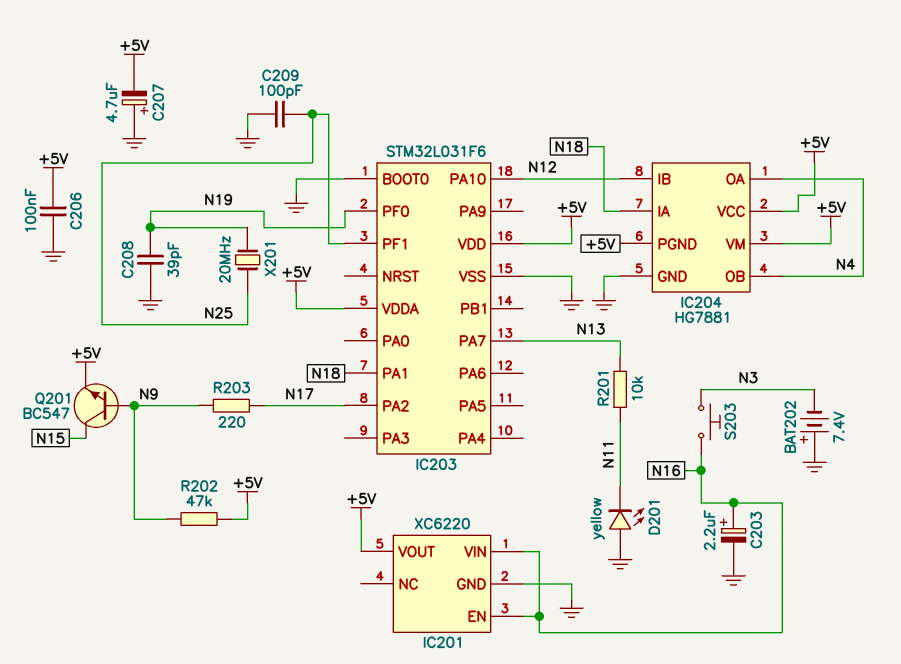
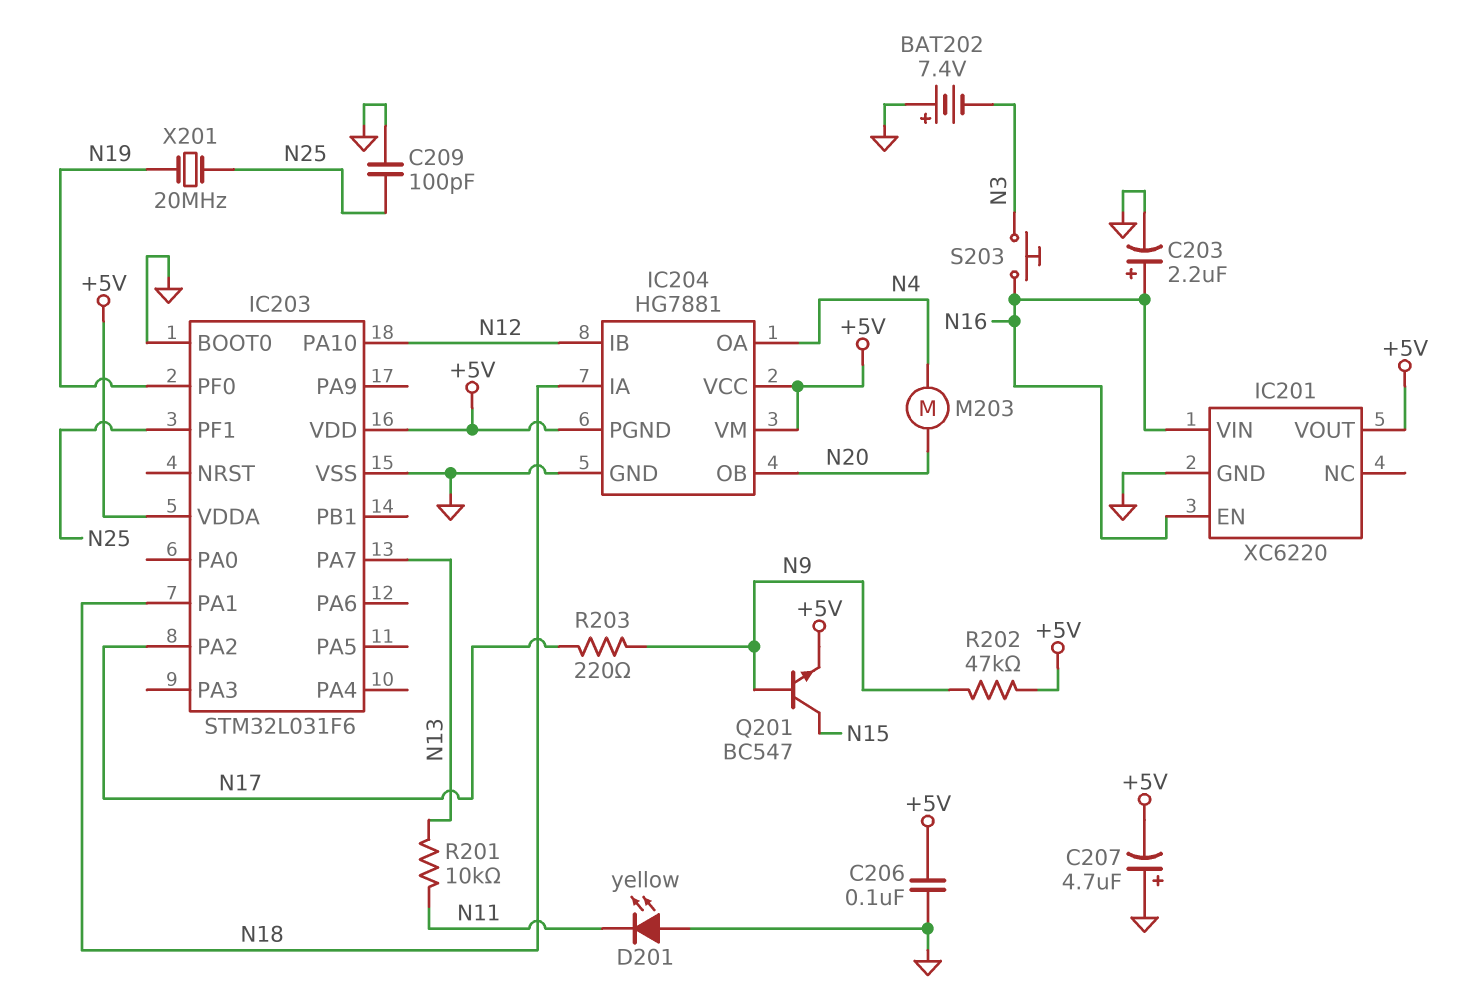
C208: 39pF (GND, N19) -> none
IC204 pin OB: N4 -> N20
M203: none -> motor (N4, N20)

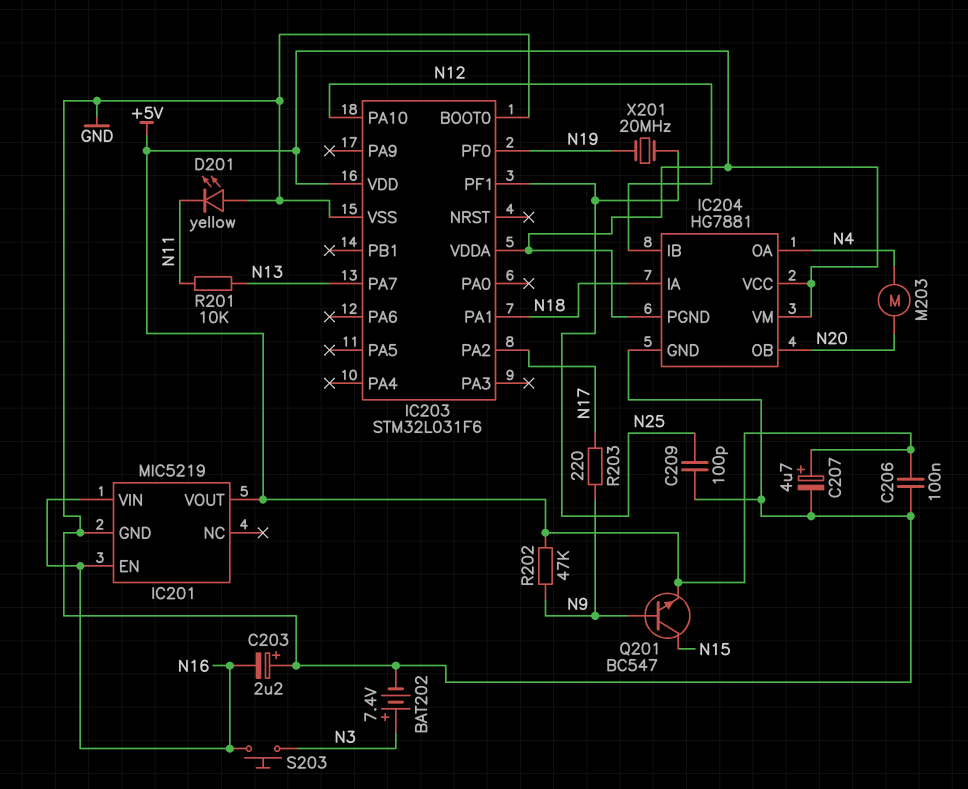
BAT202: 7.4V (plus GND, minus N3) -> 7.4V (plus N3, minus GND)
C203: 2.2uF (plus N16, minus GND) -> 2.2uF (plus GND, minus N16)
C207: 4.7uF (plus GND, minus +5V) -> 4.7uF (plus +5V, minus GND)
IC201: XC6220 -> MIC5219

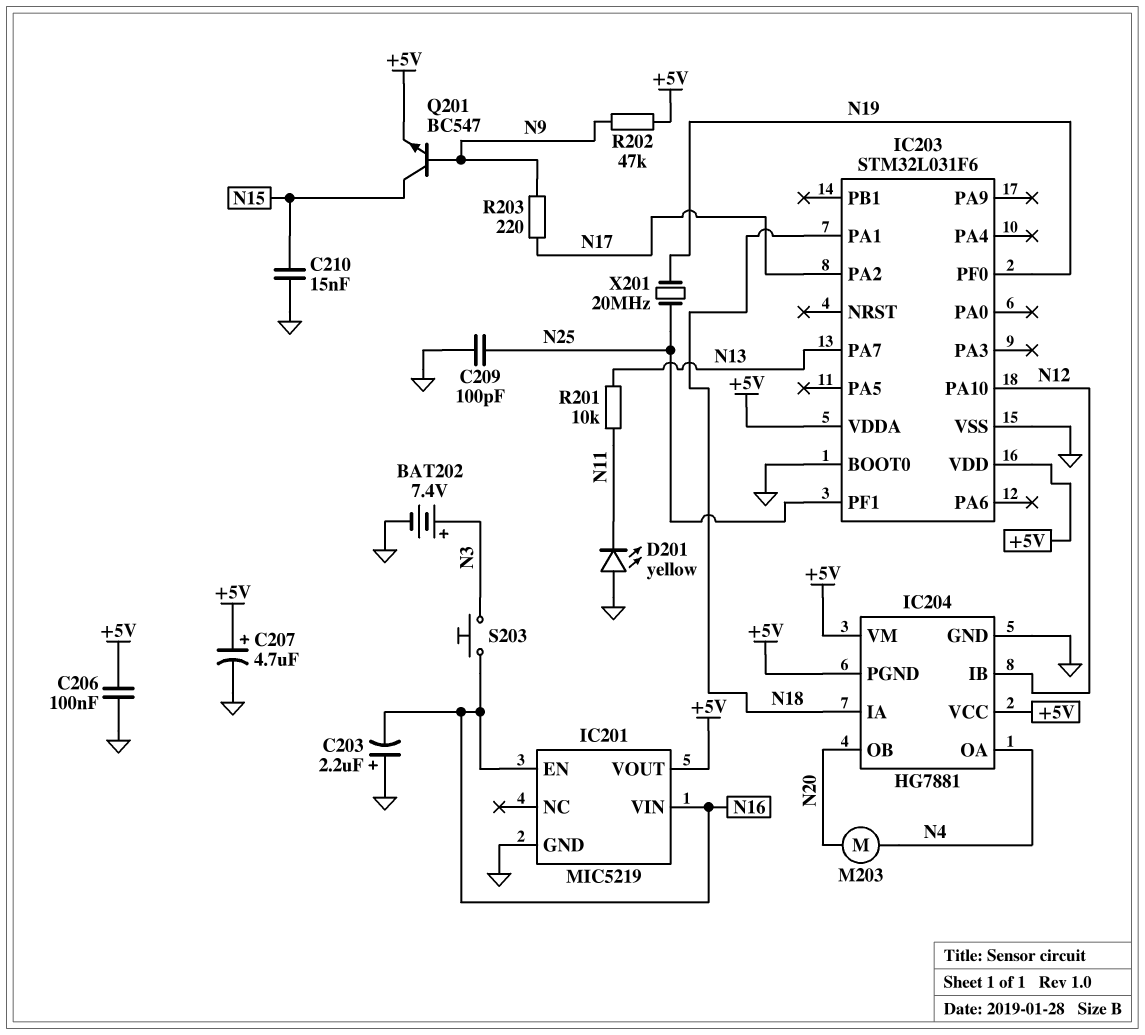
C210: none -> 15nF (GND, N15)

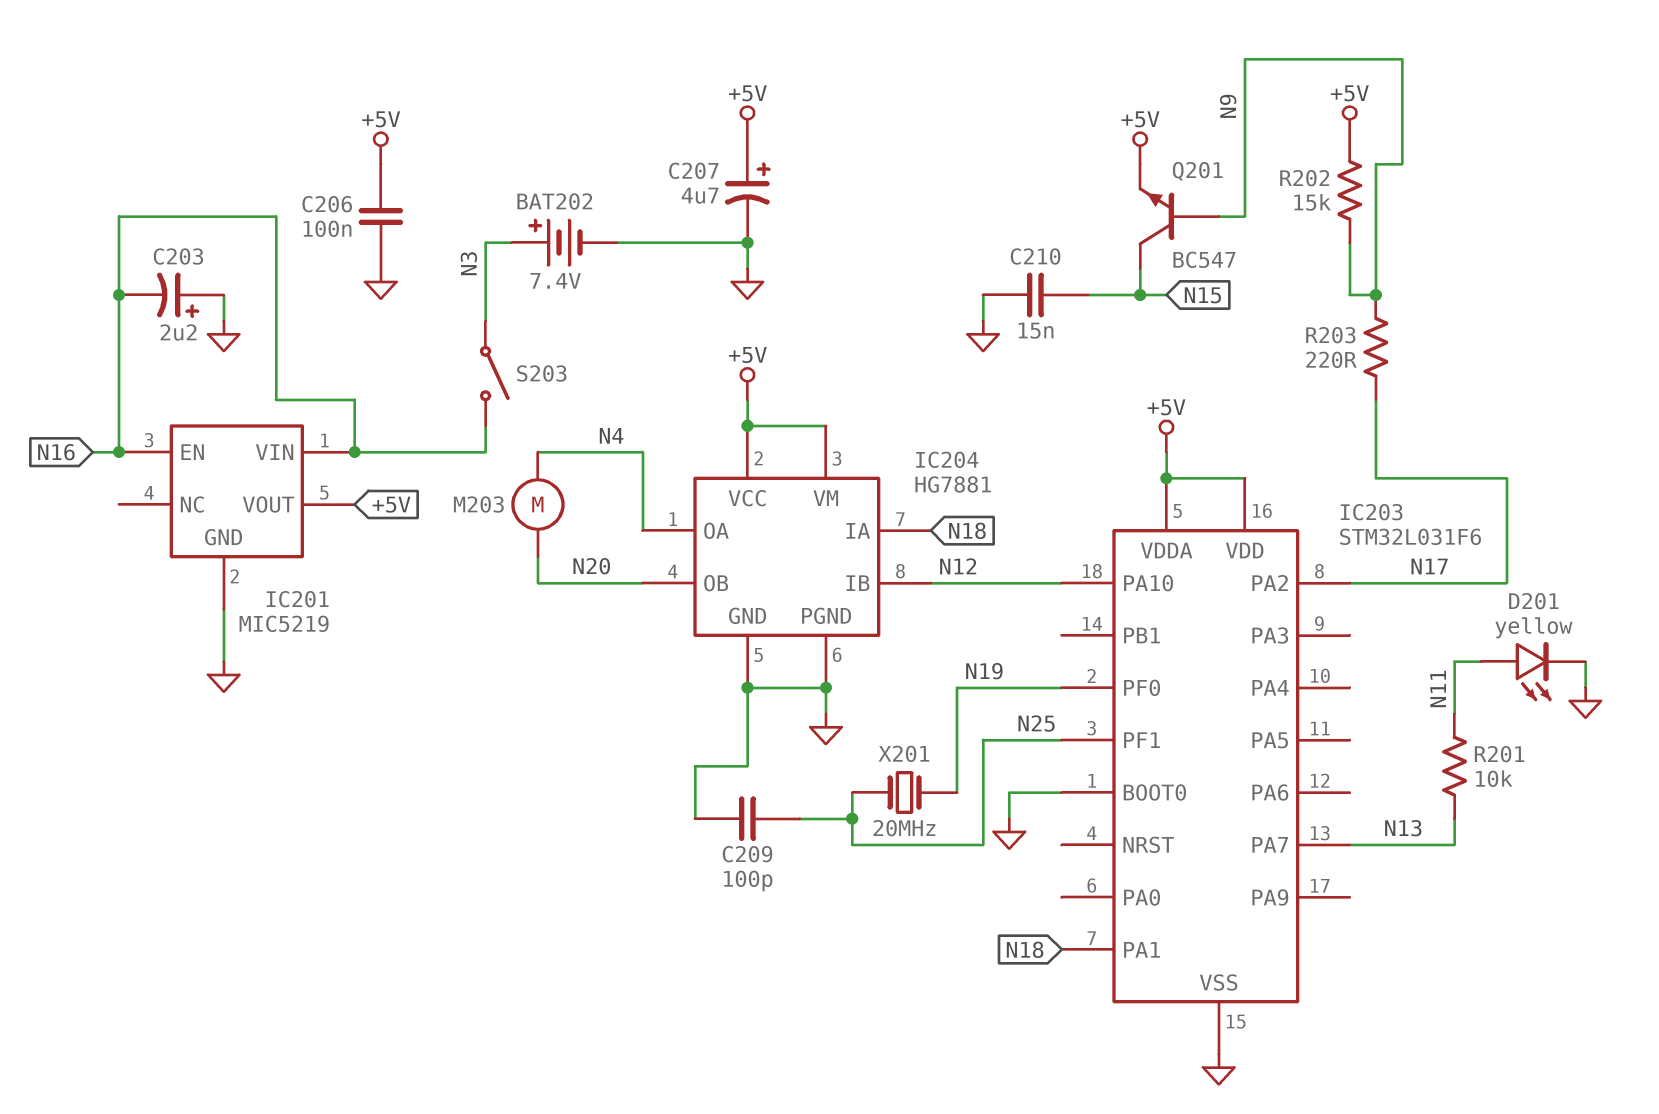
D201: LED yellow (A GND, K N11) -> LED yellow (A N11, K GND)
IC204 pin PGND: +5V -> GND
R202: 47k (+5V, N9) -> 15k (+5V, N9)
S203: button (N3, N16) -> switch (N3, N16)

